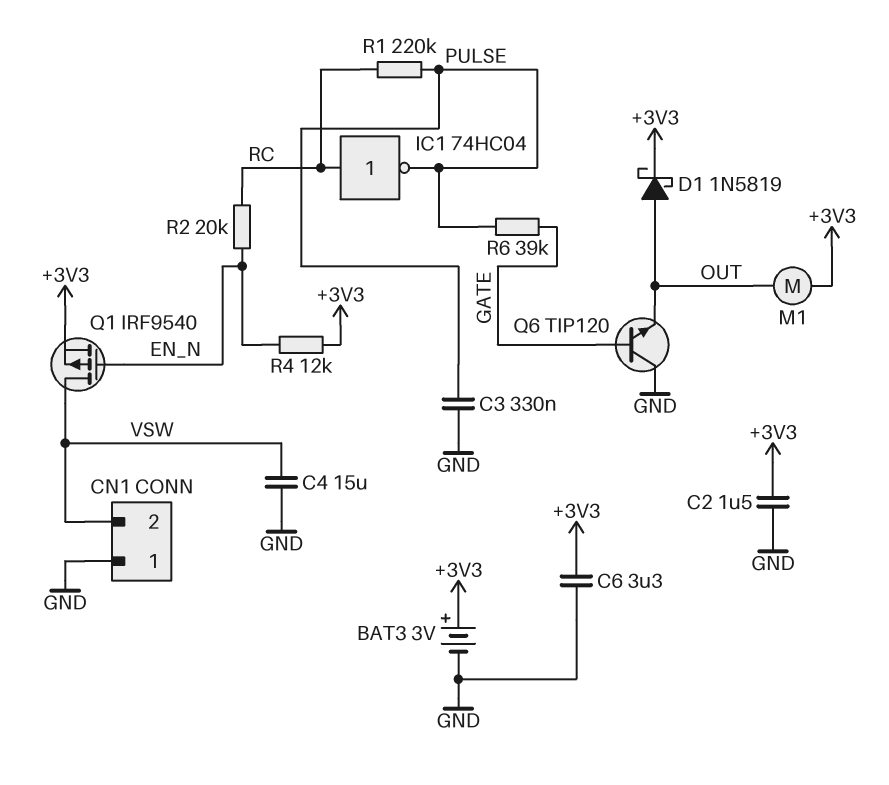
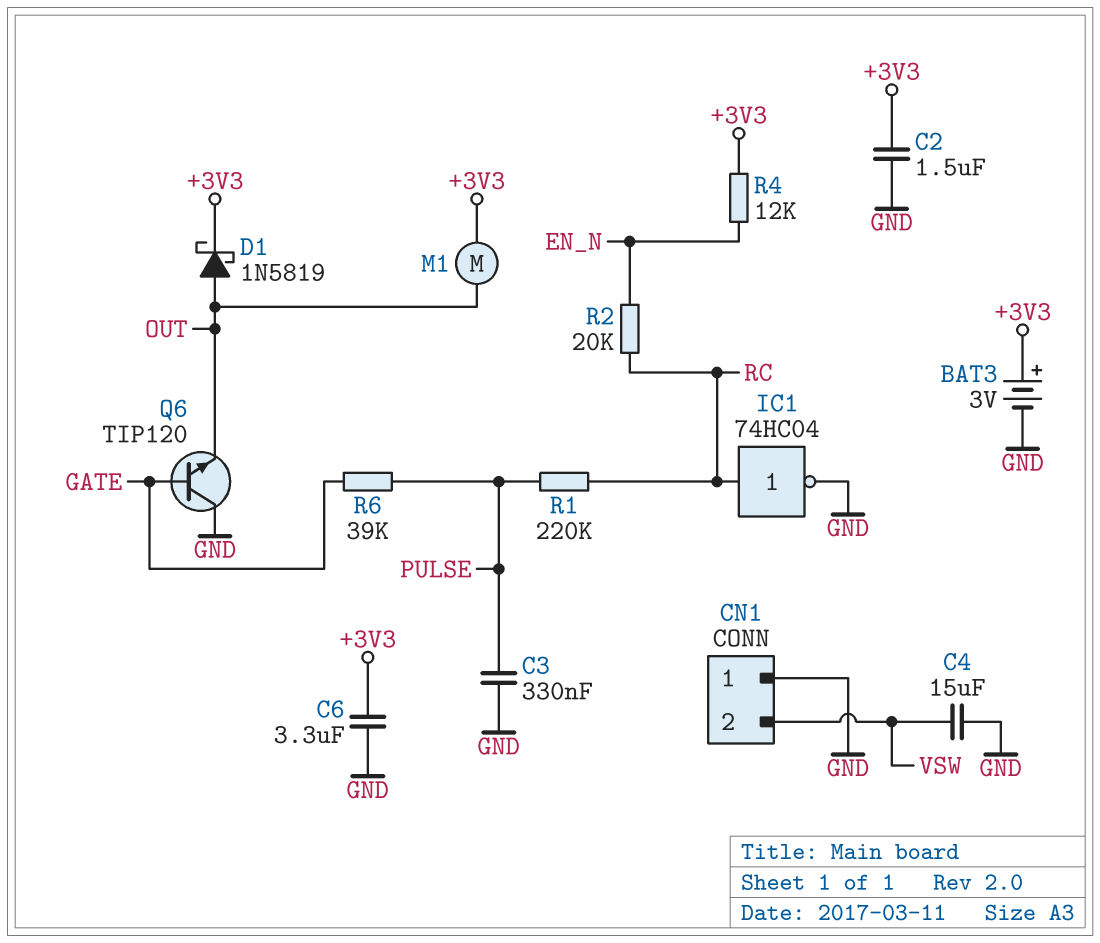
IC1: NOT 74HC04 (in RC, out PULSE) -> NOT 74HC04 (in RC, out GND)
Q1: PMOS IRF9540 (G EN_N, D VSW, S +3V3) -> none

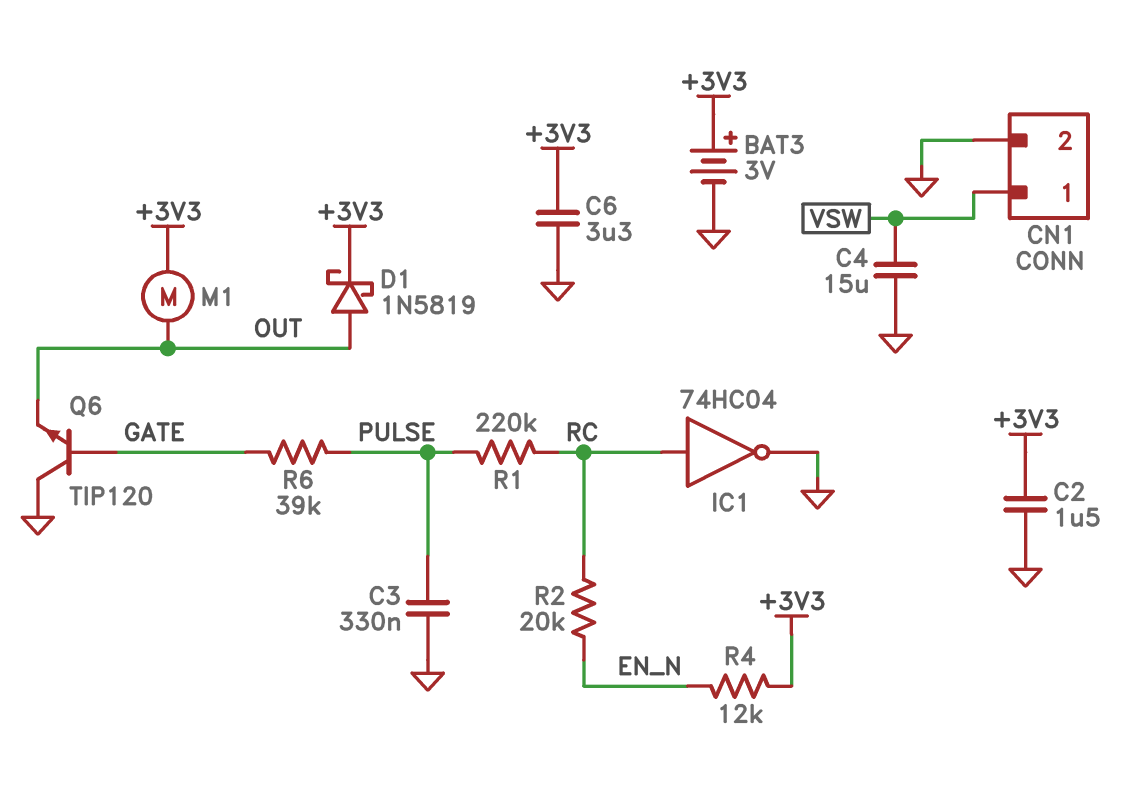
CN1 pin 1: GND -> VSW
CN1 pin 2: VSW -> GND

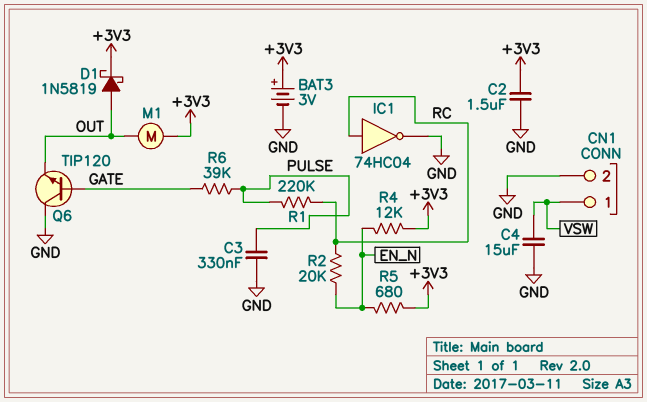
C6: 3.3uF (+3V3, GND) -> none
R5: none -> 680 (+3V3, EN_N)

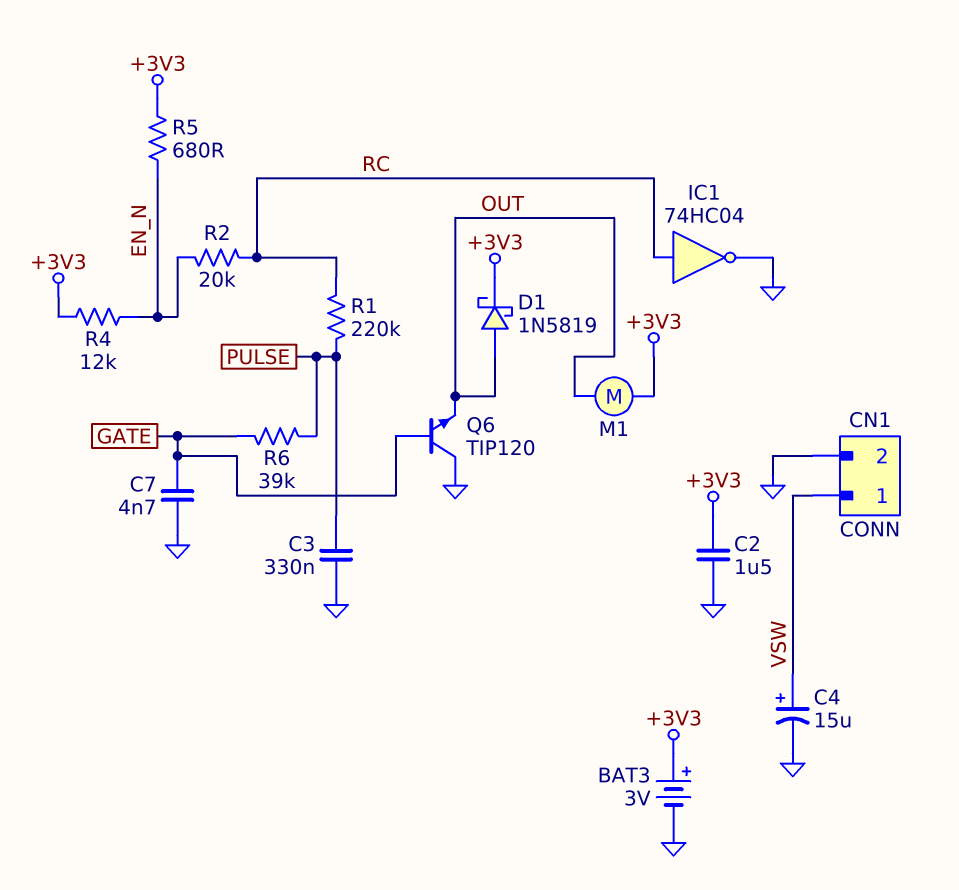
C4: 15uF (GND, VSW) -> 15uF (plus VSW, minus GND)
C7: none -> 4.7nF (GATE, GND)

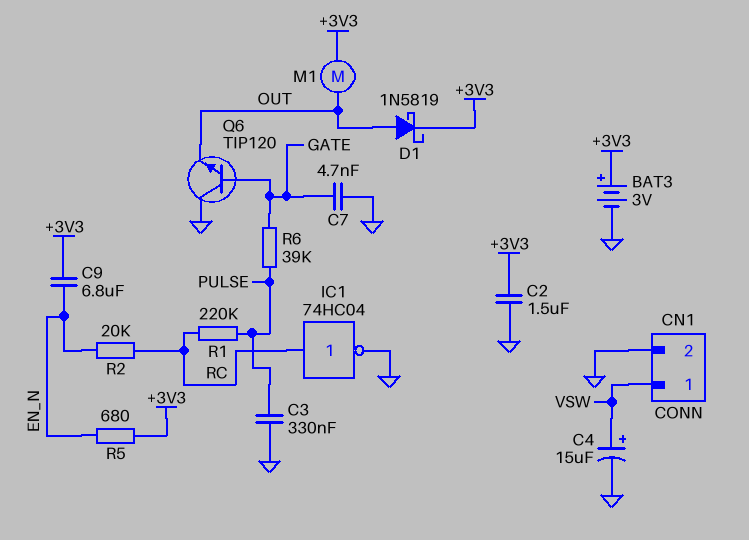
C9: none -> 6.8uF (+3V3, EN_N)
R4: 12k (+3V3, EN_N) -> none

